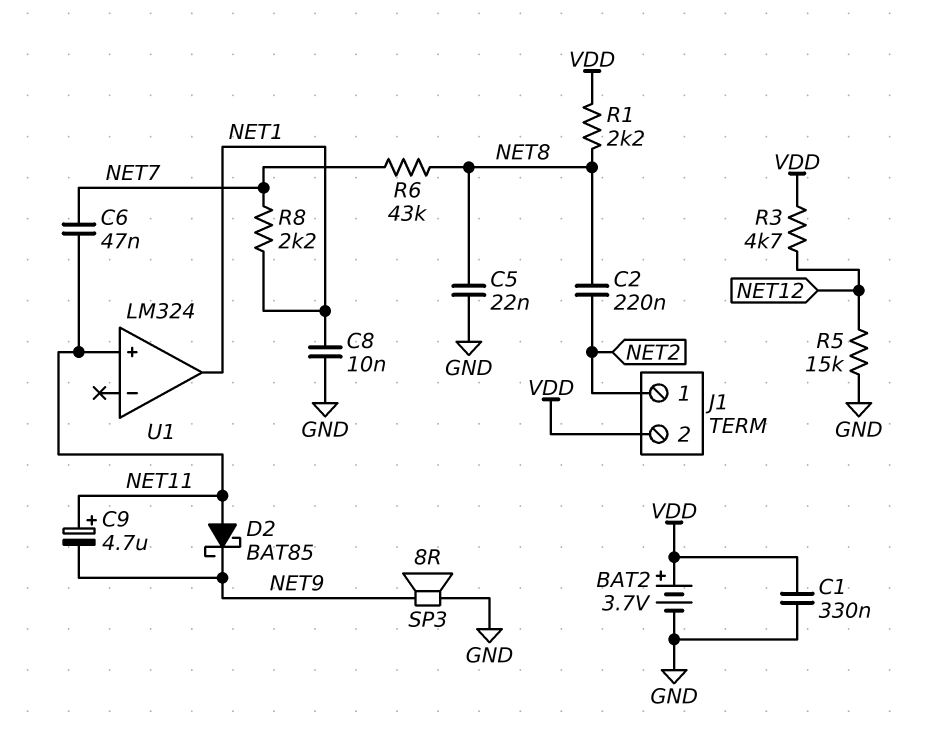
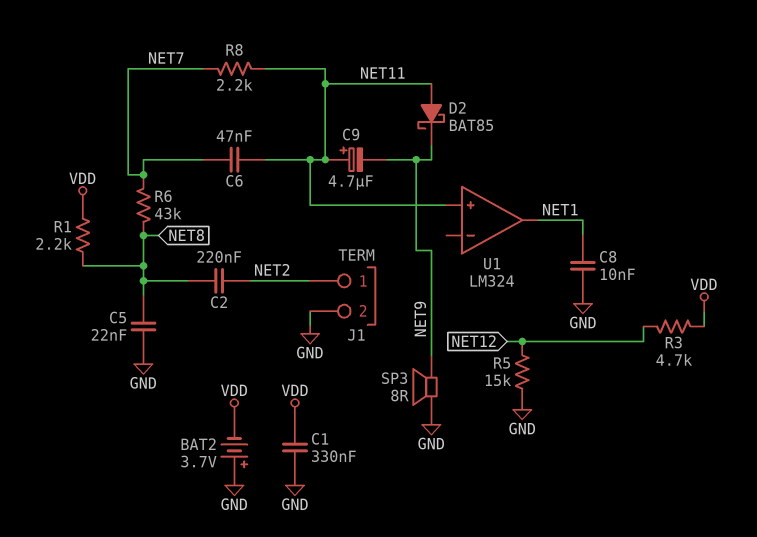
BAT2: 3.7V (plus VDD, minus GND) -> 3.7V (plus GND, minus VDD)
J1 pin 2: VDD -> GND
R8: 2.2k (NET1, NET7) -> 2.2k (NET7, NET11)

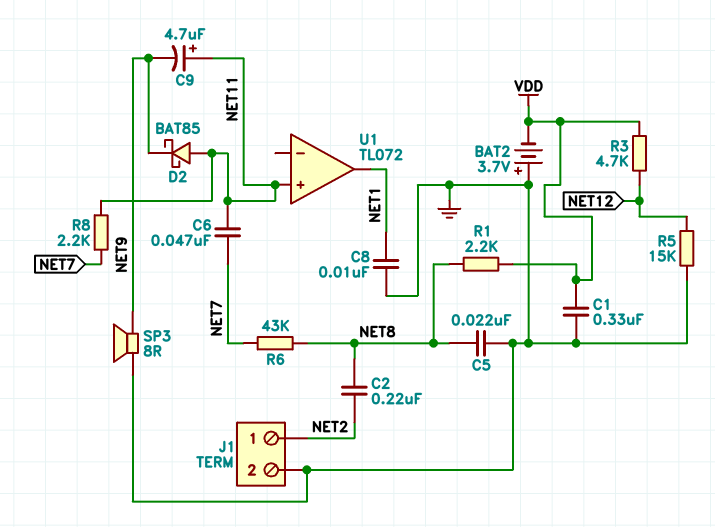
U1: LM324 -> TL072

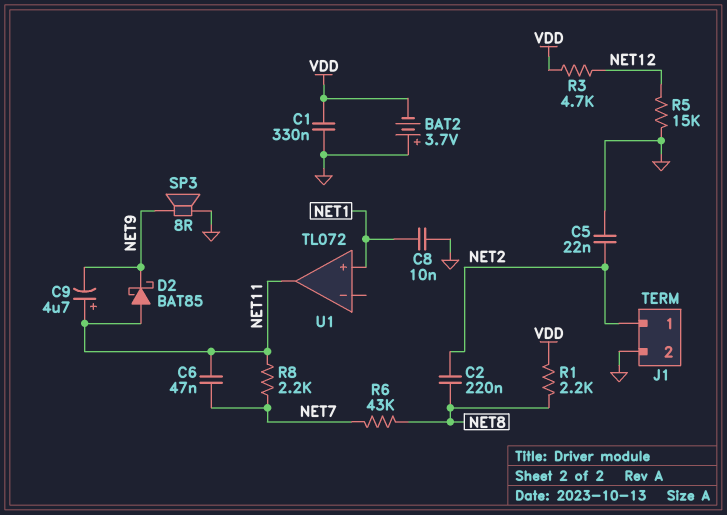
C5: 22nF (GND, NET8) -> 22nF (GND, NET2)
U1 pin in+: NET11 -> NET1
U1 pin out: NET1 -> NET11

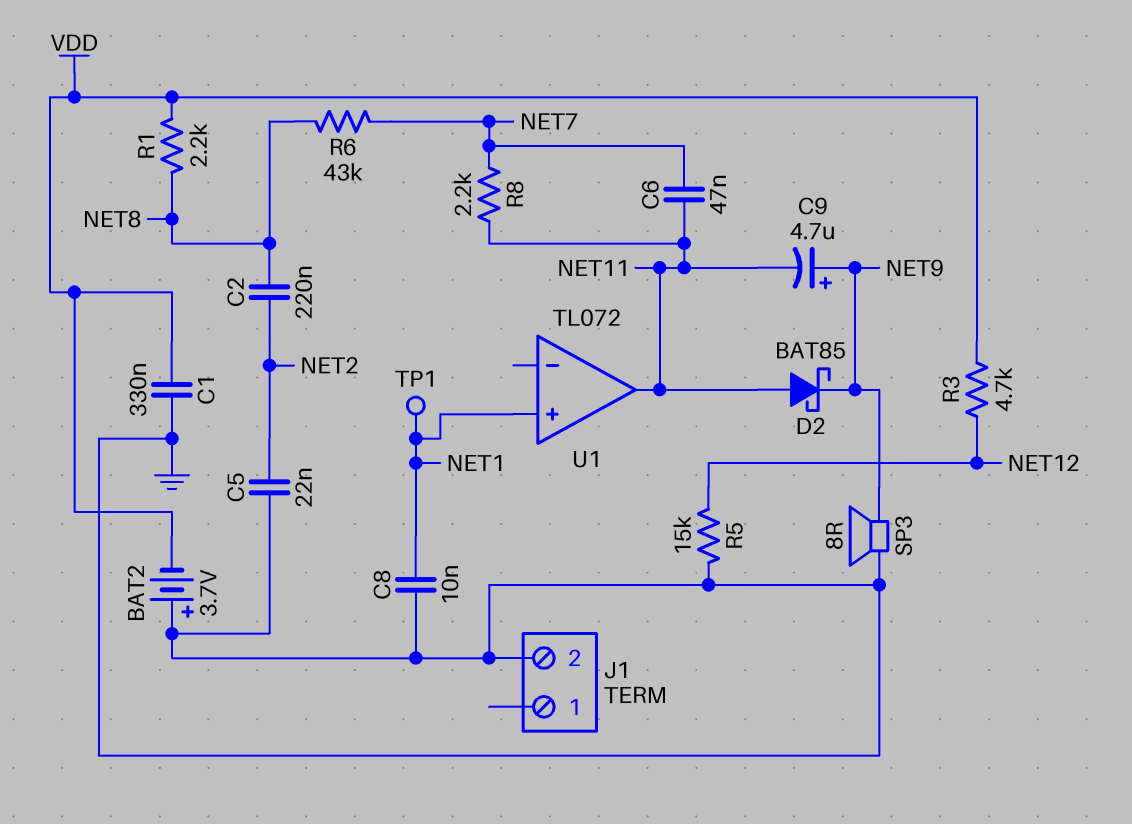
C9: 4.7uF (plus NET11, minus NET9) -> 4.7uF (plus NET9, minus NET11)
J1 pin 1: NET2 -> none
TP1: none -> test point (NET1)

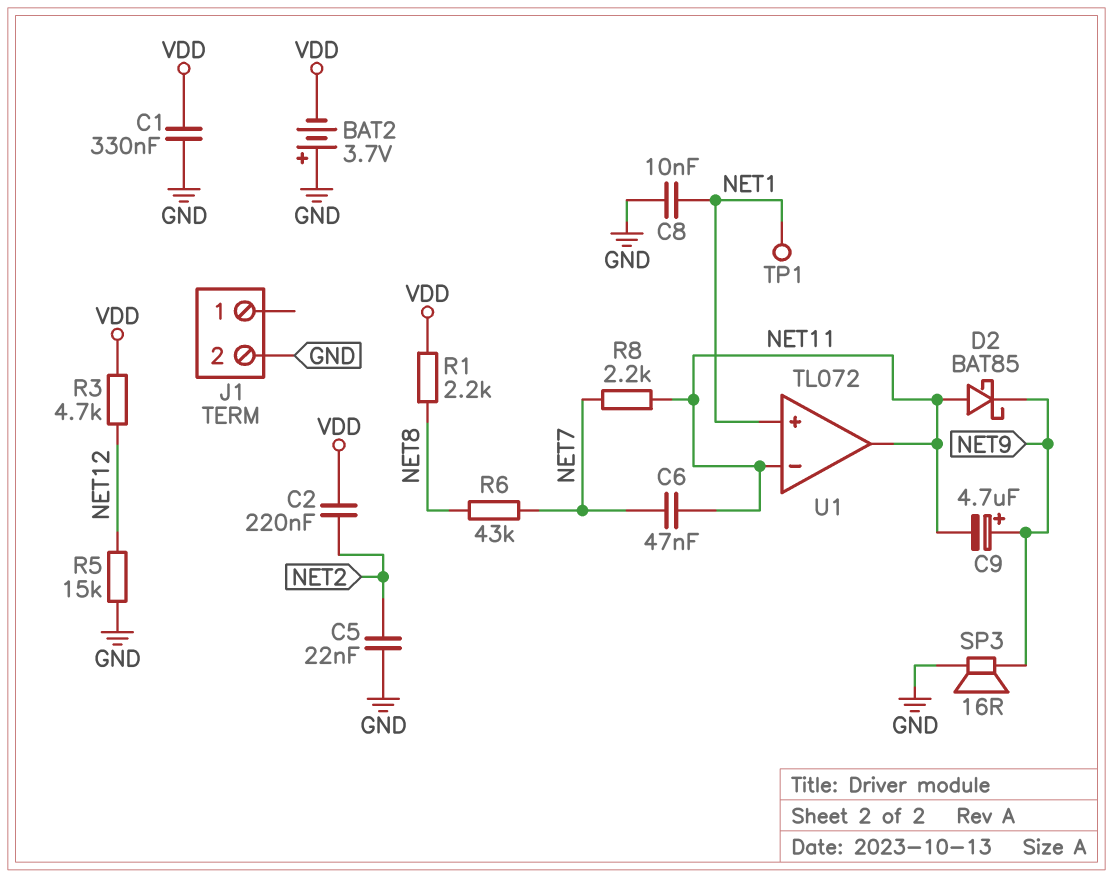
C2: 220nF (NET2, NET8) -> 220nF (NET2, VDD)
SP3: speaker 8R (GND, NET9) -> speaker 16R (GND, NET9)
U1 pin in-: none -> NET11

